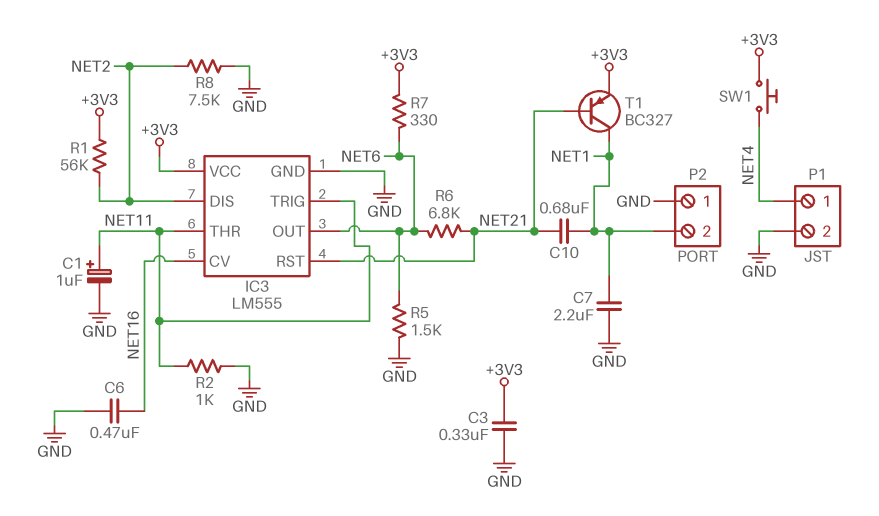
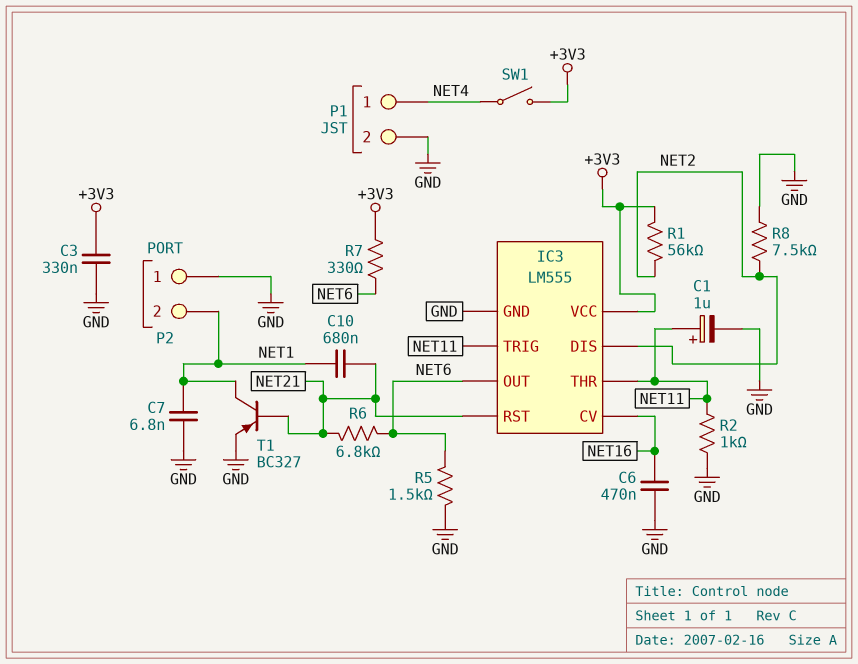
C7: 2.2uF (GND, NET1) -> 6.8nF (GND, NET1)
SW1: button (+3V3, NET4) -> switch (+3V3, NET4)
T1: PNP BC327 (B NET21, C NET1, E +3V3) -> PNP BC327 (B NET21, C NET1, E GND)

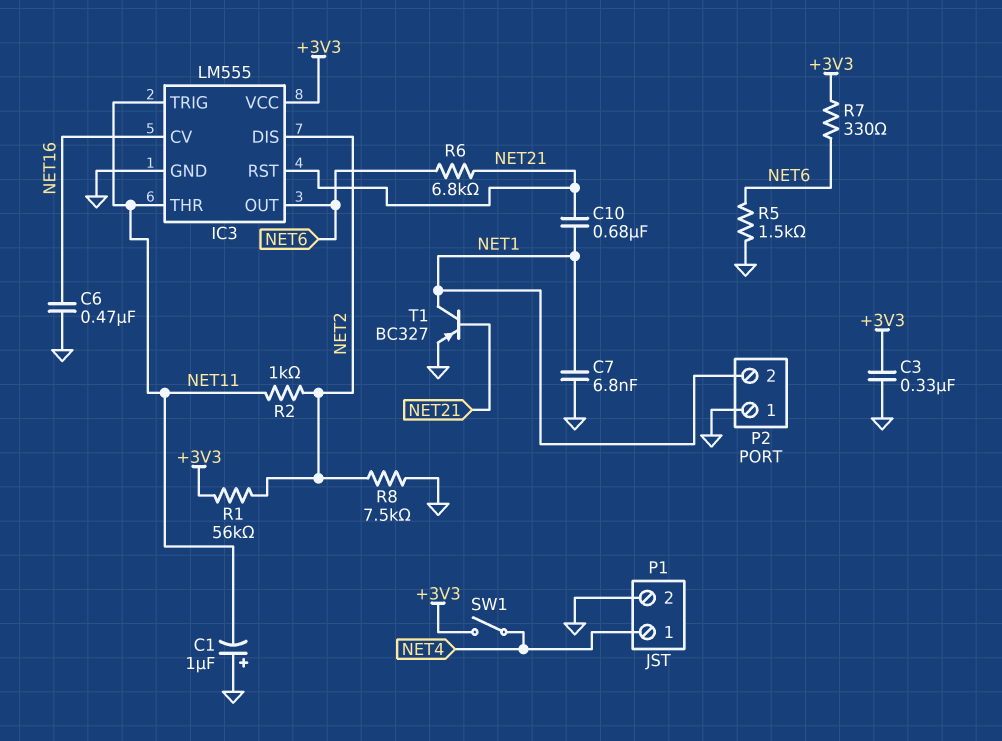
C1: 1uF (plus NET11, minus GND) -> 1uF (plus GND, minus NET11)
R2: 1k (GND, NET11) -> 1k (NET2, NET11)

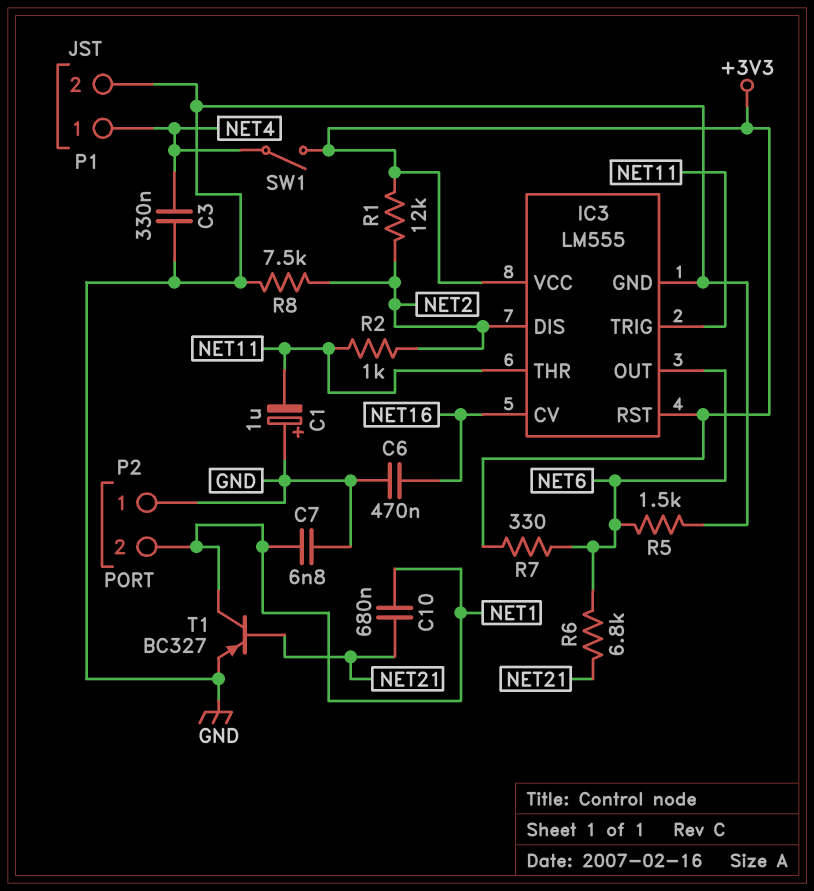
C3: 330nF (+3V3, GND) -> 330nF (GND, NET4)
IC3 pin RST: NET21 -> +3V3
R1: 56k (+3V3, NET2) -> 12k (+3V3, NET2)

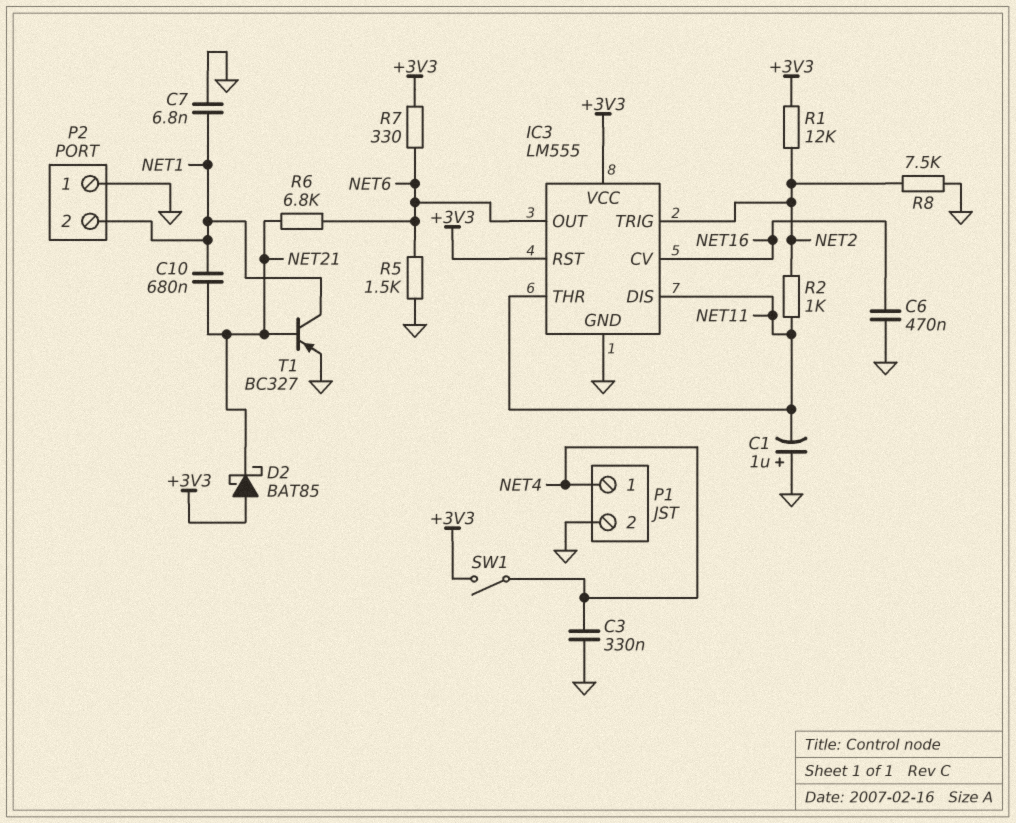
D2: none -> schottky BAT85 (A +3V3, K NET21)
IC3 pin DIS: NET2 -> NET11
IC3 pin TRIG: NET11 -> NET2

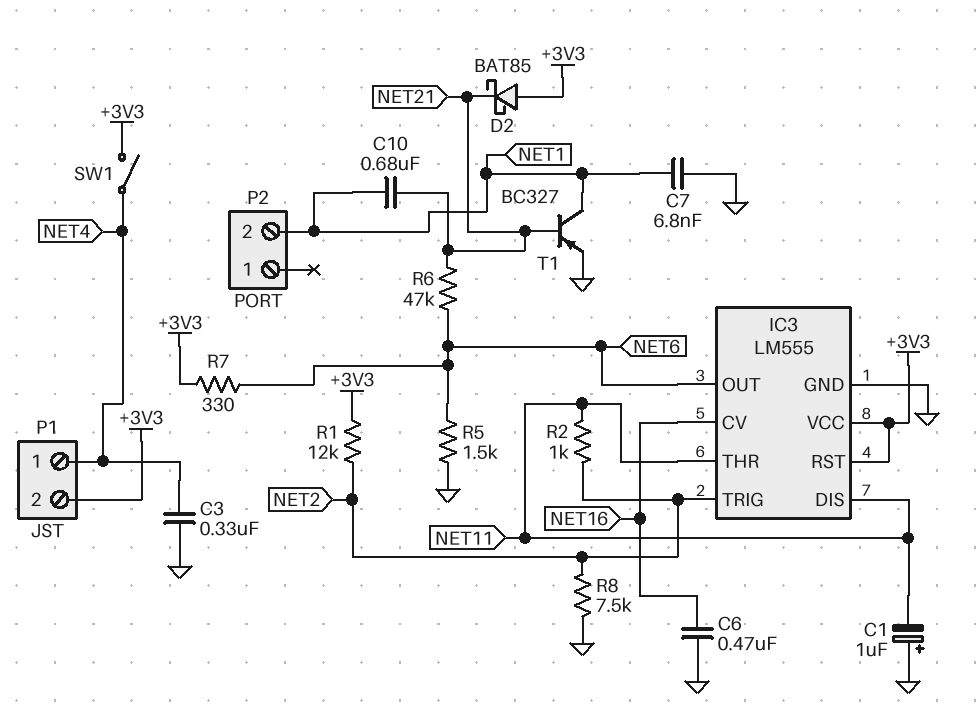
P1 pin 2: GND -> +3V3
P2 pin 1: GND -> none
R6: 6.8k (NET6, NET21) -> 47k (NET6, NET21)

